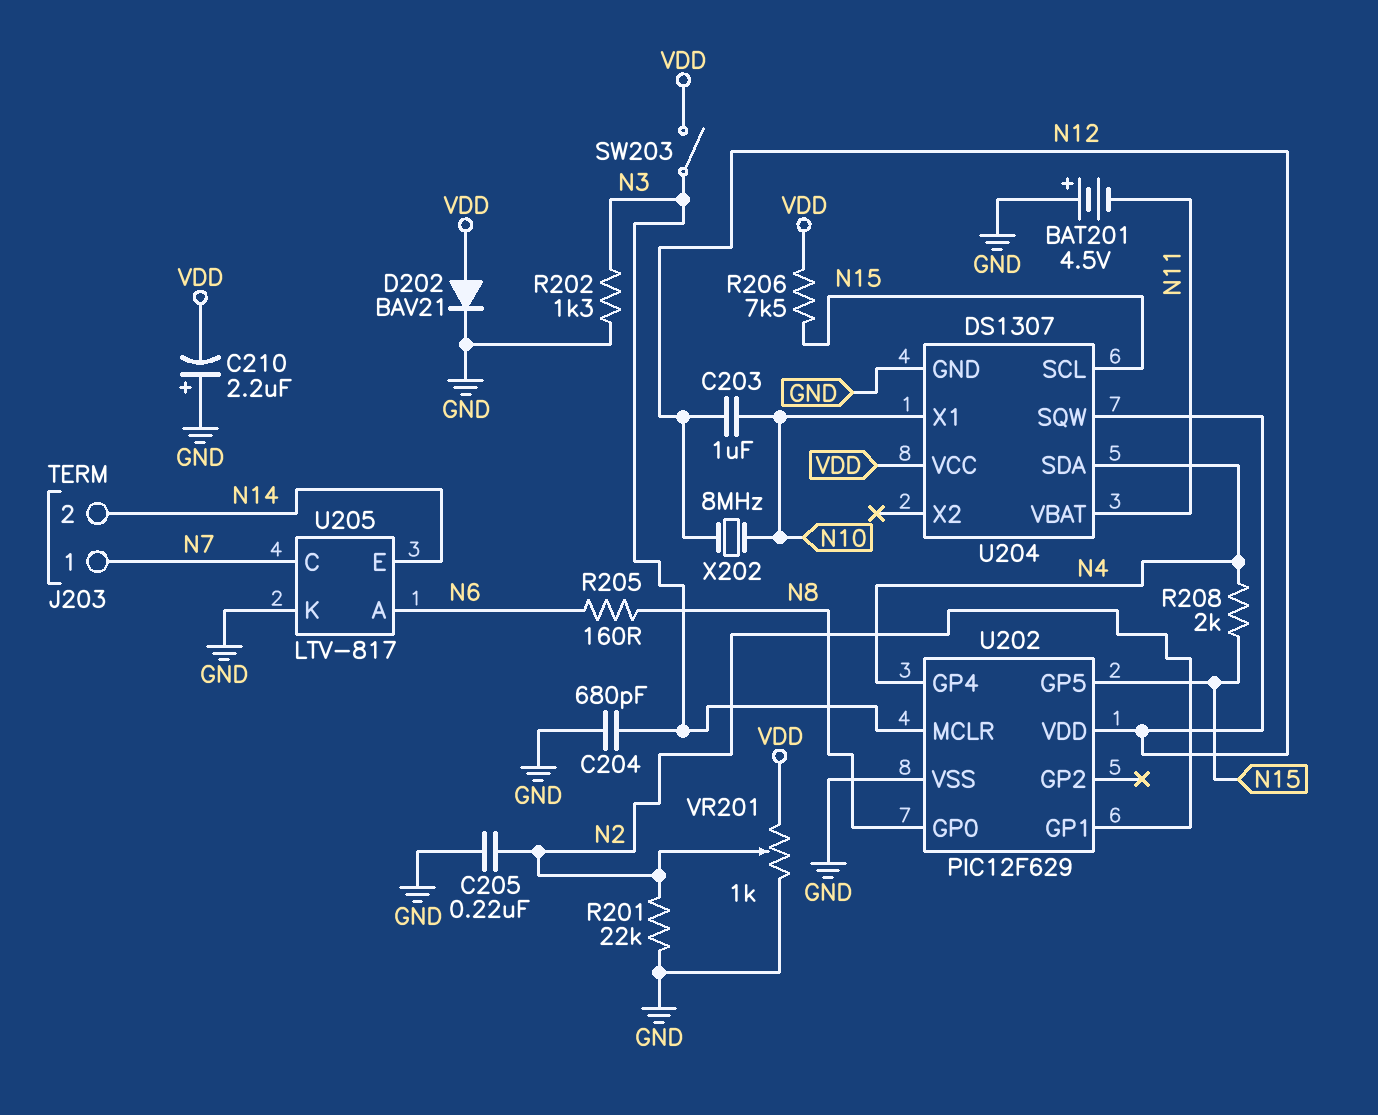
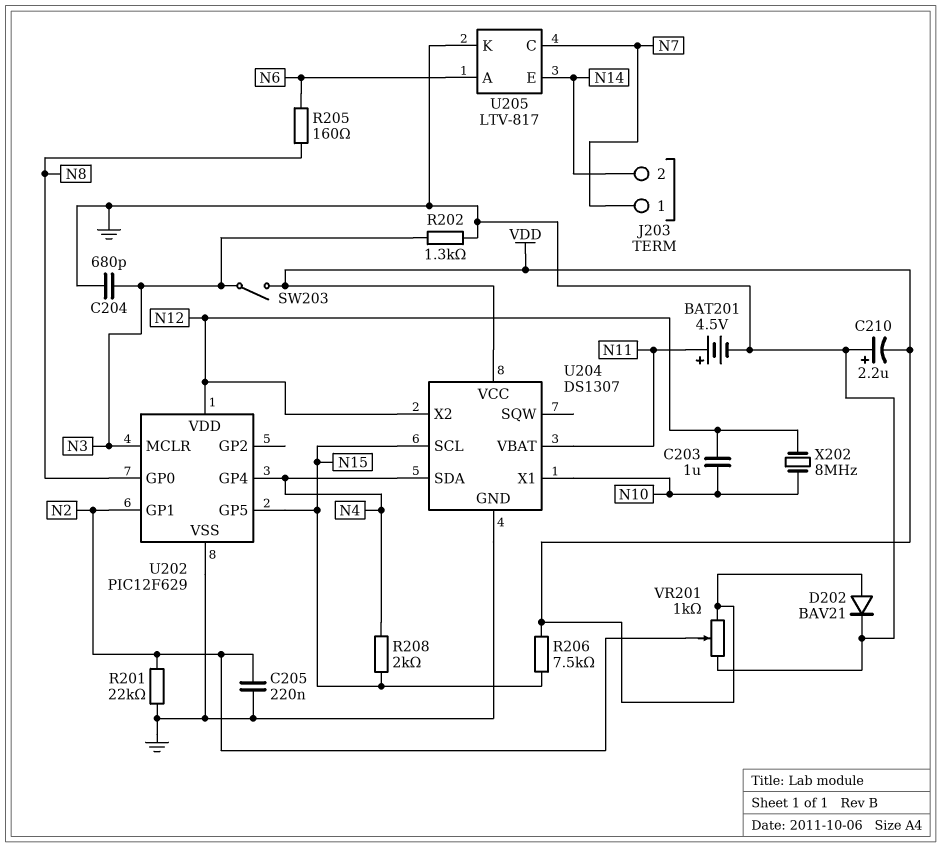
BAT201: 4.5V (plus GND, minus N11) -> 4.5V (plus N11, minus GND)
U204 pin SQW: N12 -> none
U204 pin X2: none -> N12

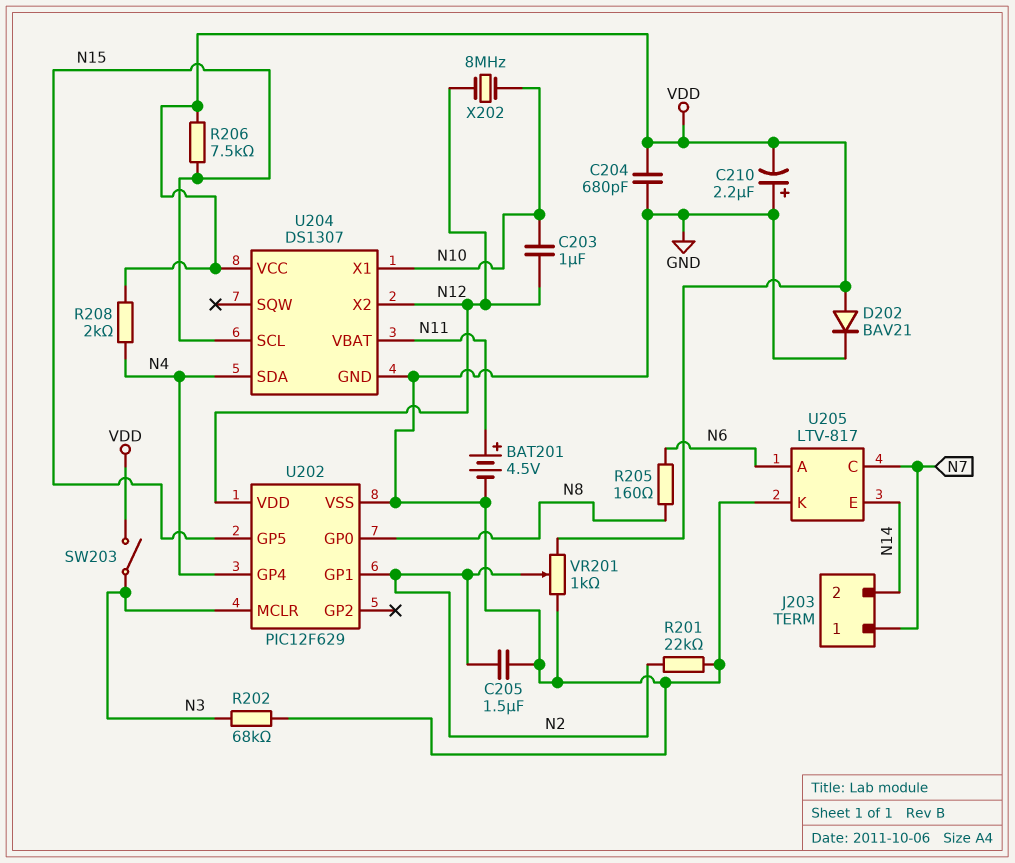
C204: 680pF (GND, N3) -> 680pF (GND, VDD)
C205: 220nF (GND, N2) -> 1.5uF (GND, N2)
R202: 1.3k (GND, N3) -> 68k (GND, N3)
R208: 2k (N4, N15) -> 2k (N4, VDD)

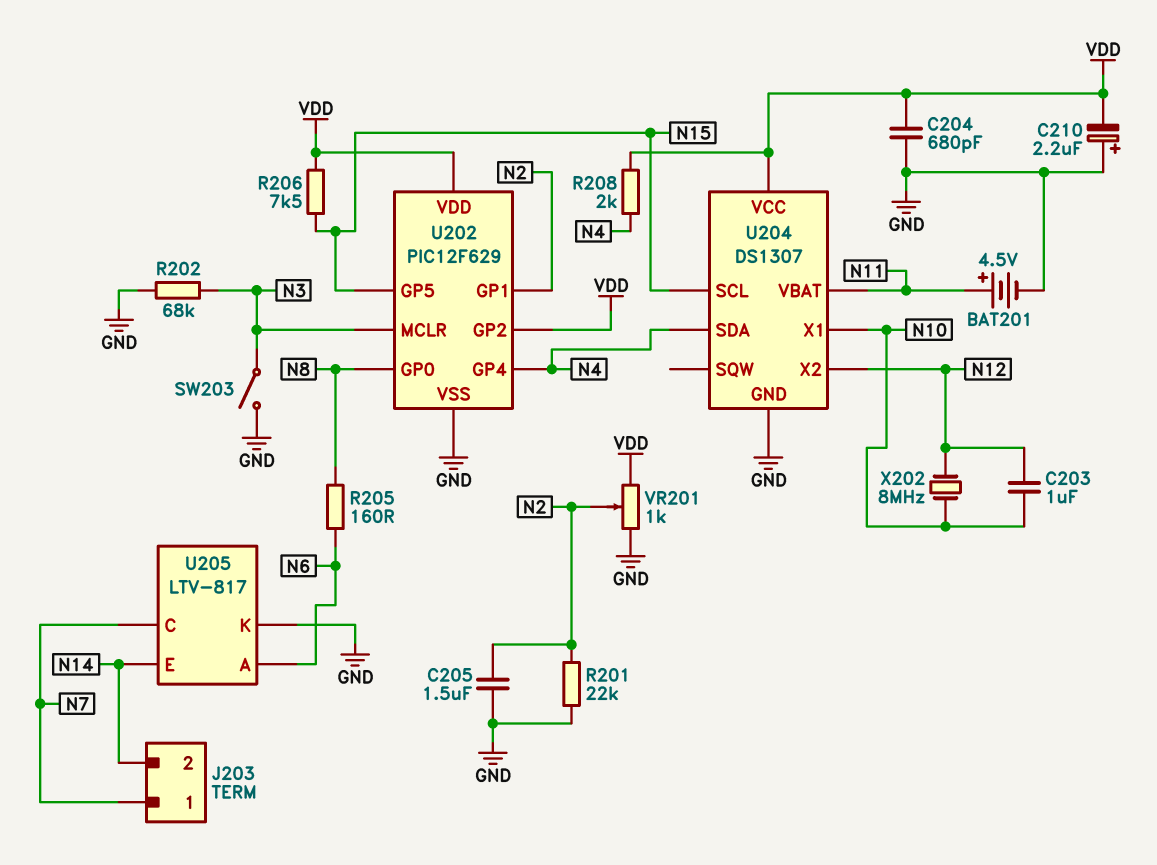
D202: diode BAV21 (A VDD, K GND) -> none
SW203: switch (N3, VDD) -> switch (GND, N3)
U202 pin GP2: none -> VDD
U202 pin VDD: N12 -> VDD

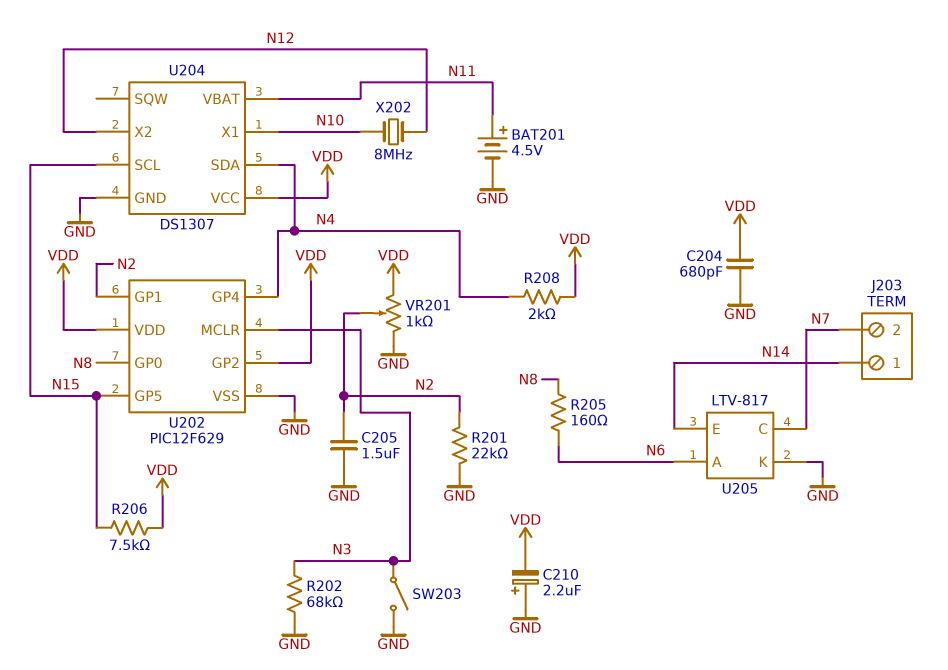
C203: 1uF (N10, N12) -> none
J203 pin 1: N7 -> N14
J203 pin 2: N14 -> N7

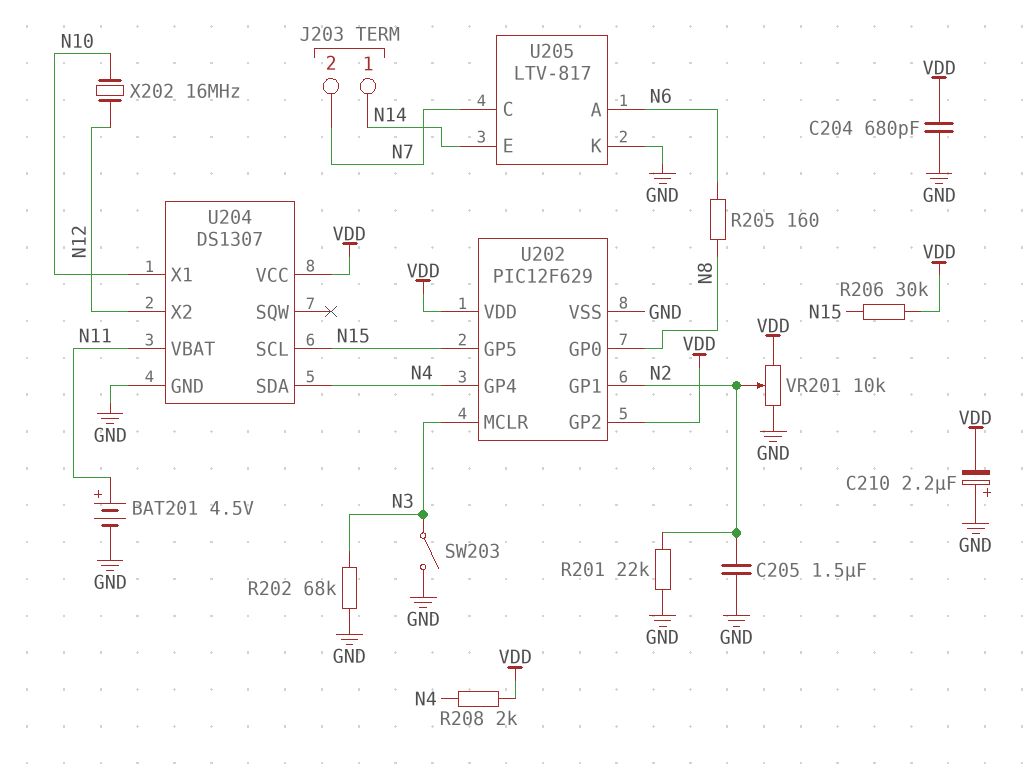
R206: 7.5k (N15, VDD) -> 30k (N15, VDD)
VR201: 1k (GND, VDD, wiper N2) -> 10k (GND, VDD, wiper N2)
X202: 8MHz (N10, N12) -> 16MHz (N10, N12)

